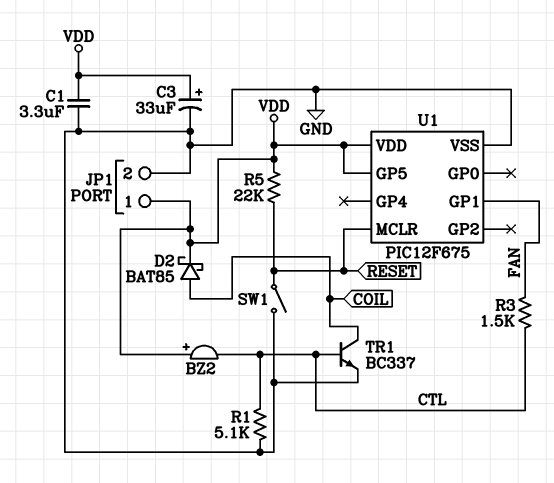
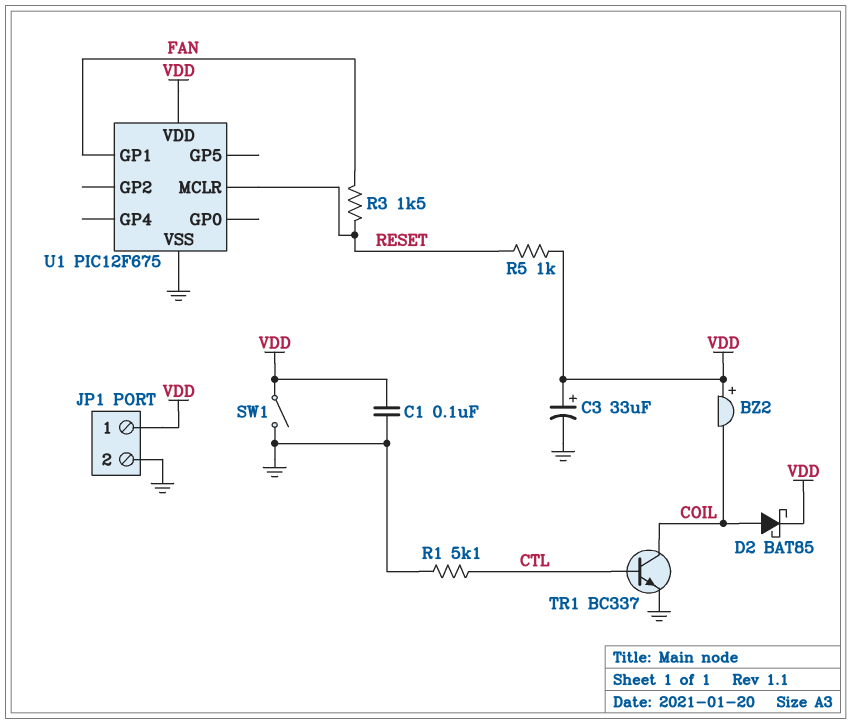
BZ2: buzzer (plus VDD, minus CTL) -> buzzer (plus VDD, minus COIL)
C1: 3.3uF (GND, VDD) -> 100nF (GND, VDD)
R3: 1.5k (CTL, FAN) -> 1.5k (FAN, RESET)
R5: 22k (RESET, VDD) -> 1k (RESET, VDD)
SW1: switch (GND, RESET) -> switch (GND, VDD)
U1 pin GP5: VDD -> none

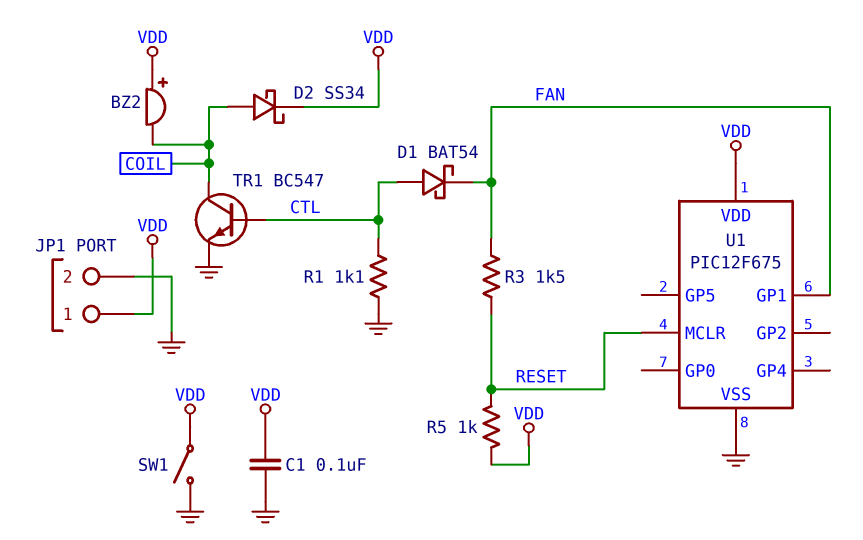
C3: 33uF (plus VDD, minus GND) -> none
D1: none -> schottky BAT54 (A CTL, K FAN)
D2: schottky BAT85 (A COIL, K VDD) -> schottky SS34 (A COIL, K VDD)
R1: 5.1k (CTL, GND) -> 1.1k (CTL, GND)
TR1: NPN BC337 (B CTL, C COIL, E GND) -> NPN BC547 (B CTL, C COIL, E GND)

